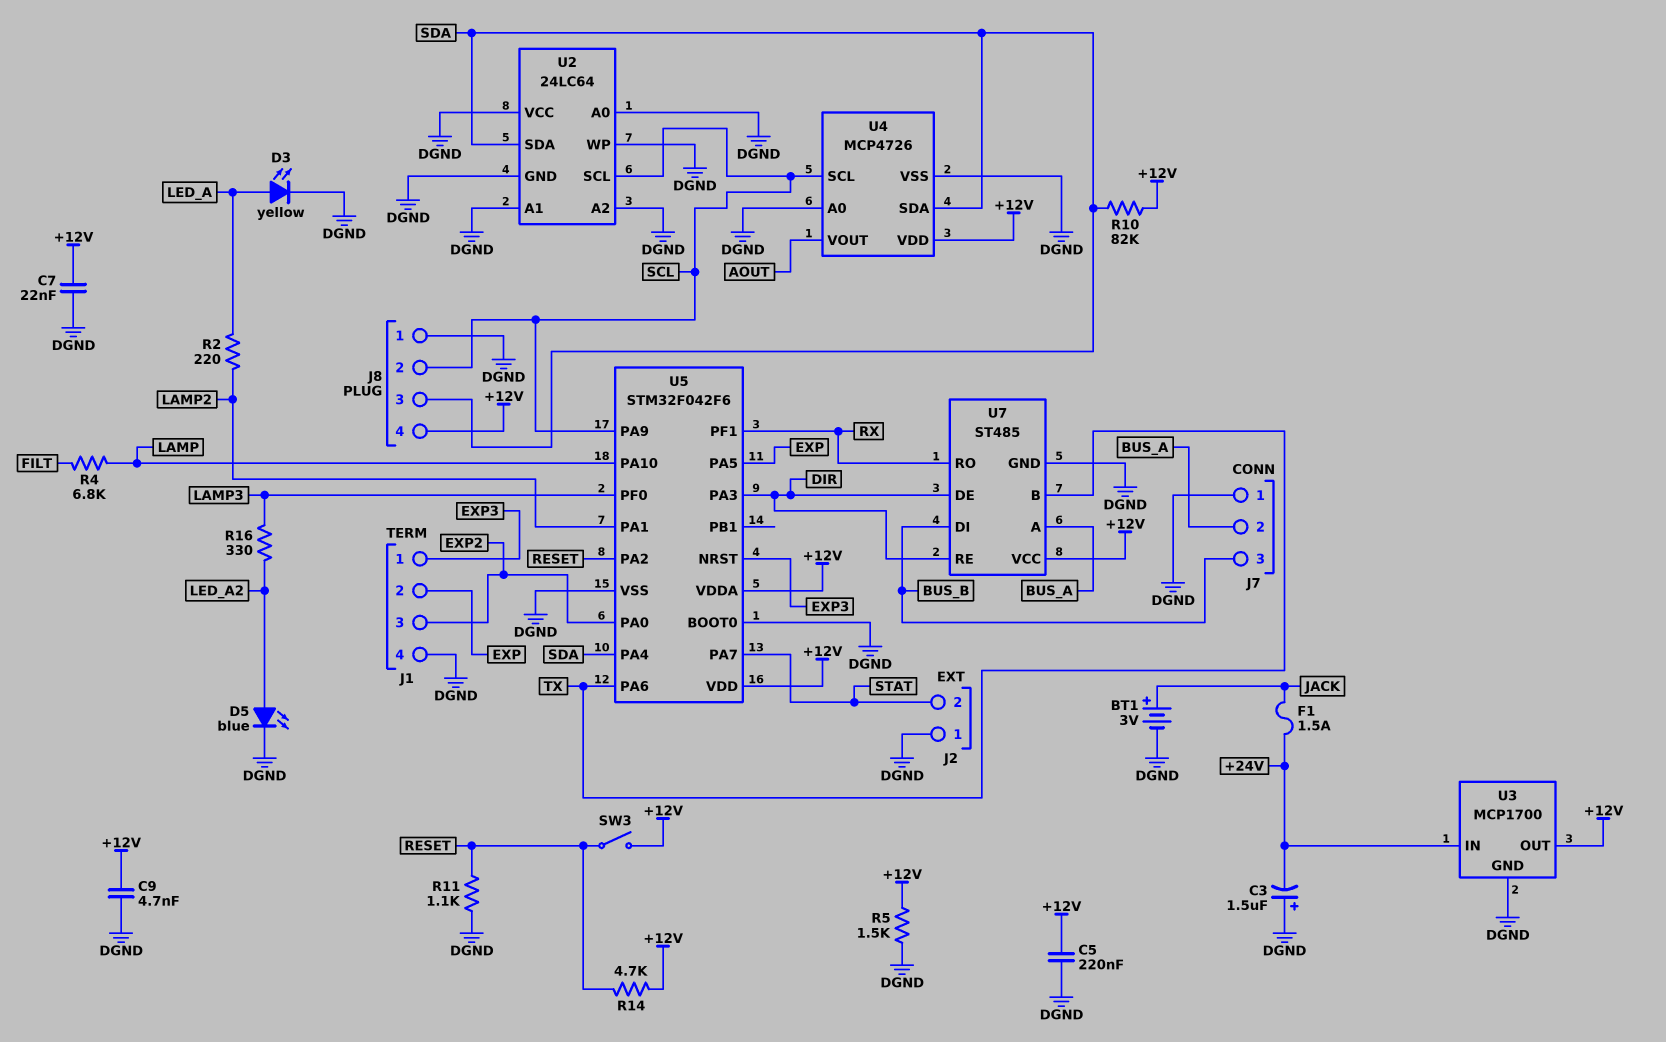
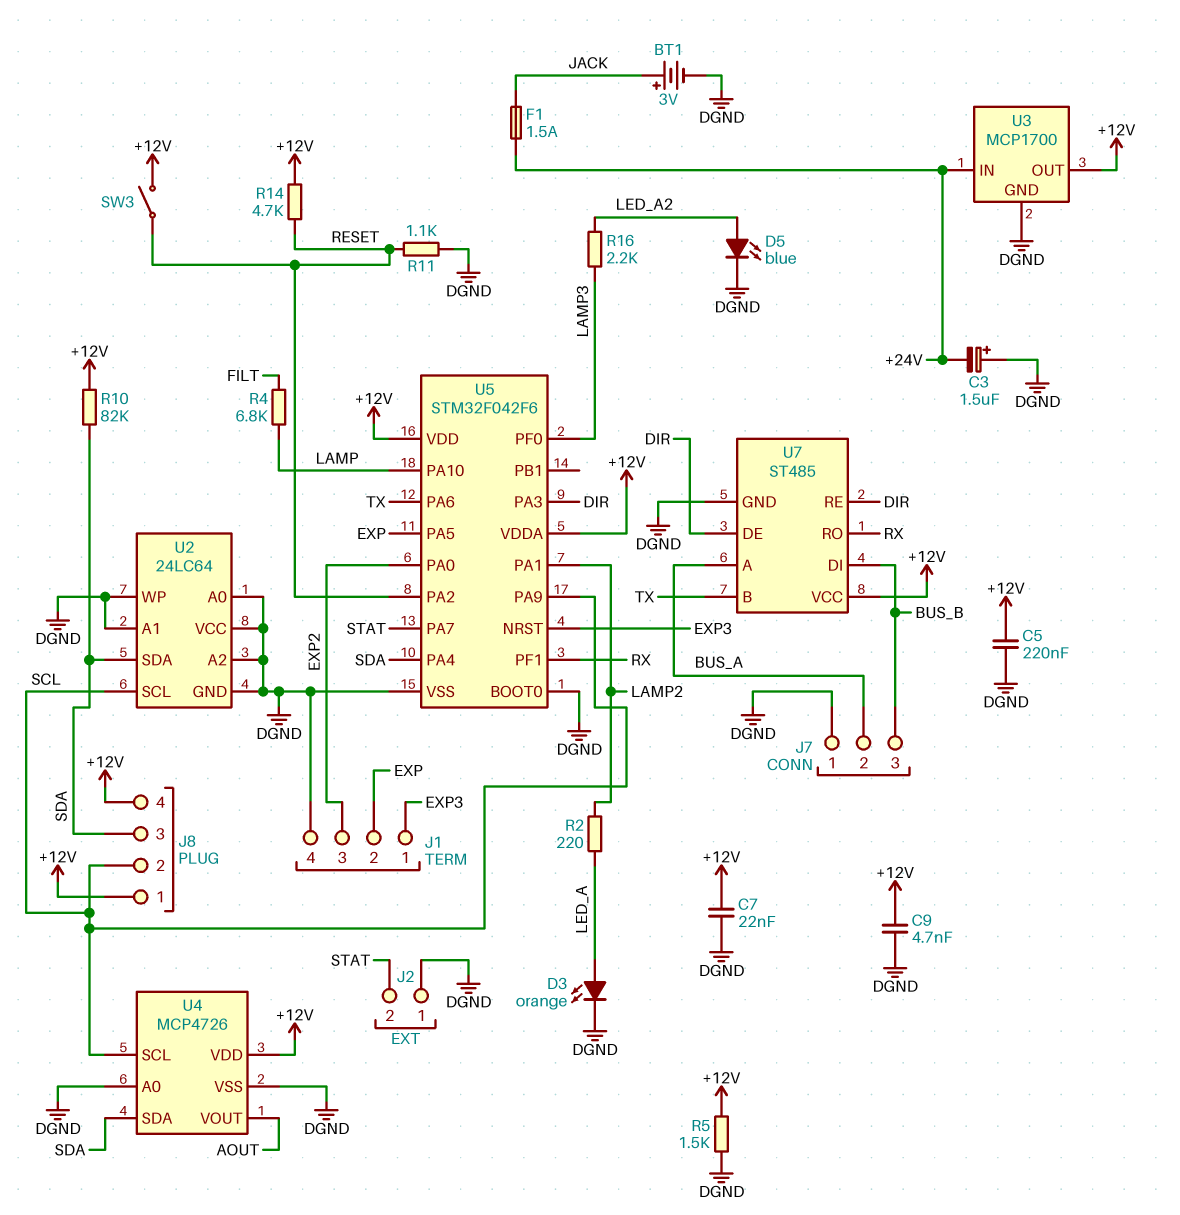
D3: LED yellow (A LED_A, K DGND) -> LED orange (A LED_A, K DGND)
J8 pin 1: DGND -> +12V
R16: 330 (LAMP3, LED_A2) -> 2.2k (LAMP3, LED_A2)

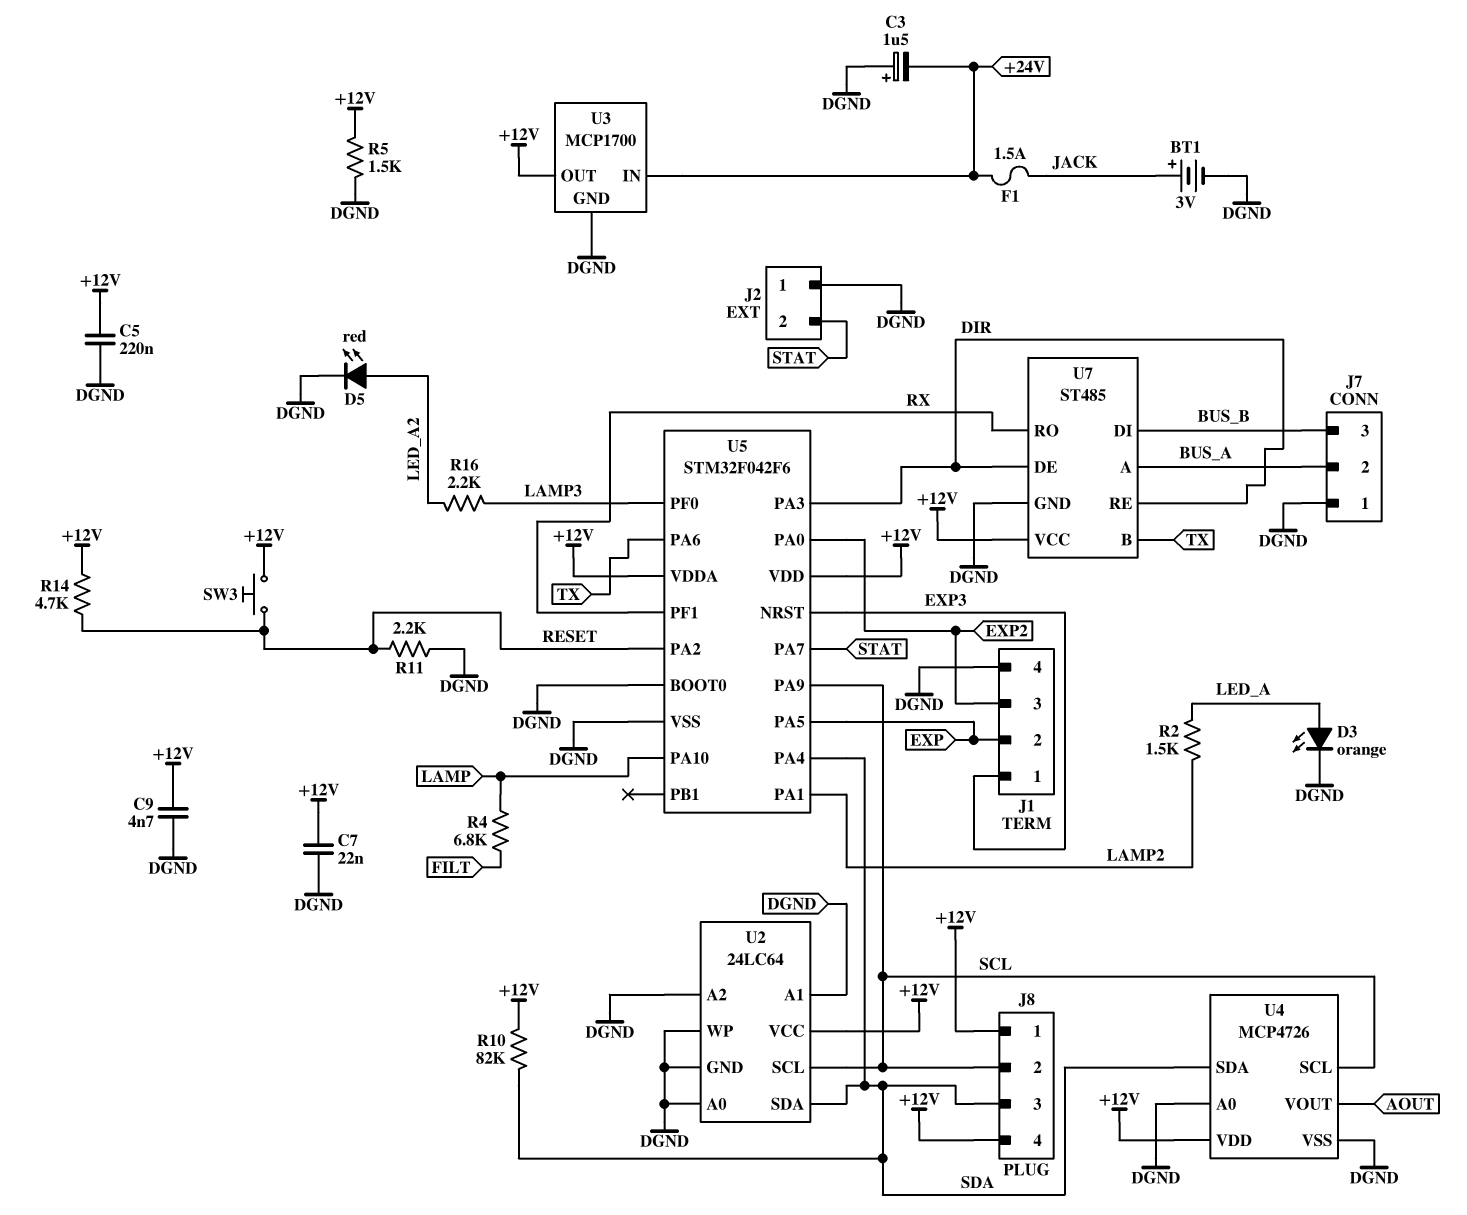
D5: LED blue (A LED_A2, K DGND) -> LED red (A LED_A2, K DGND)
R2: 220 (LAMP2, LED_A) -> 1.5k (LAMP2, LED_A)
R11: 1.1k (DGND, RESET) -> 2.2k (DGND, RESET)
SW3: switch (+12V, RESET) -> button (+12V, RESET)
U2 pin VCC: DGND -> +12V

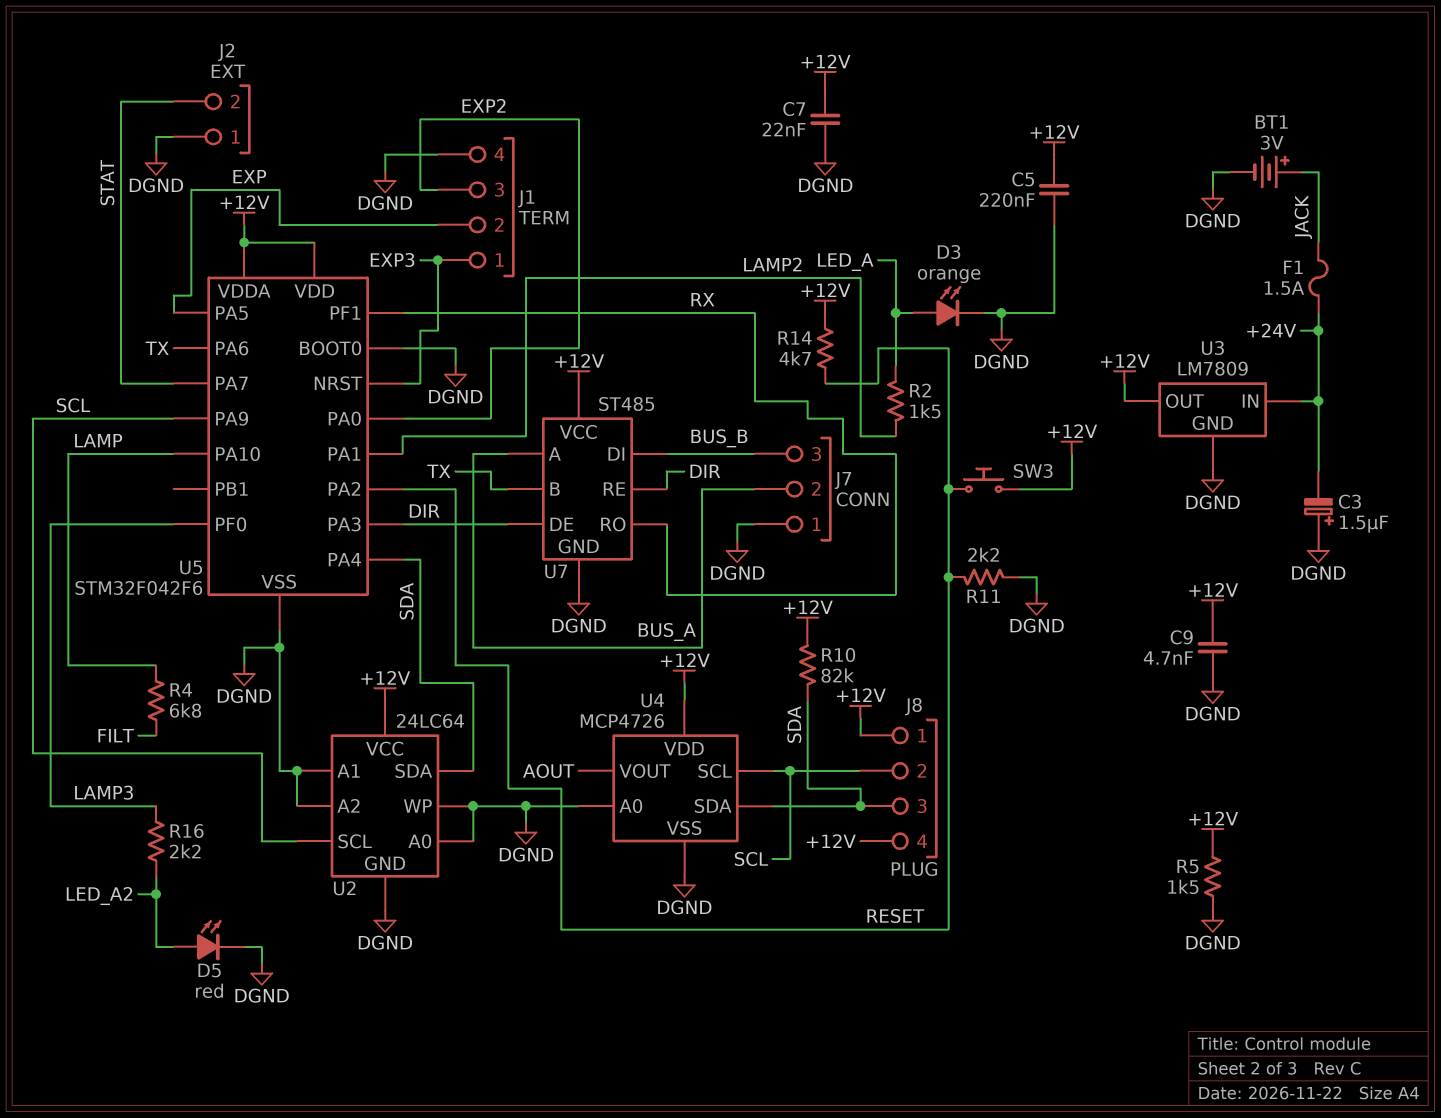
U3: MCP1700 -> LM7809

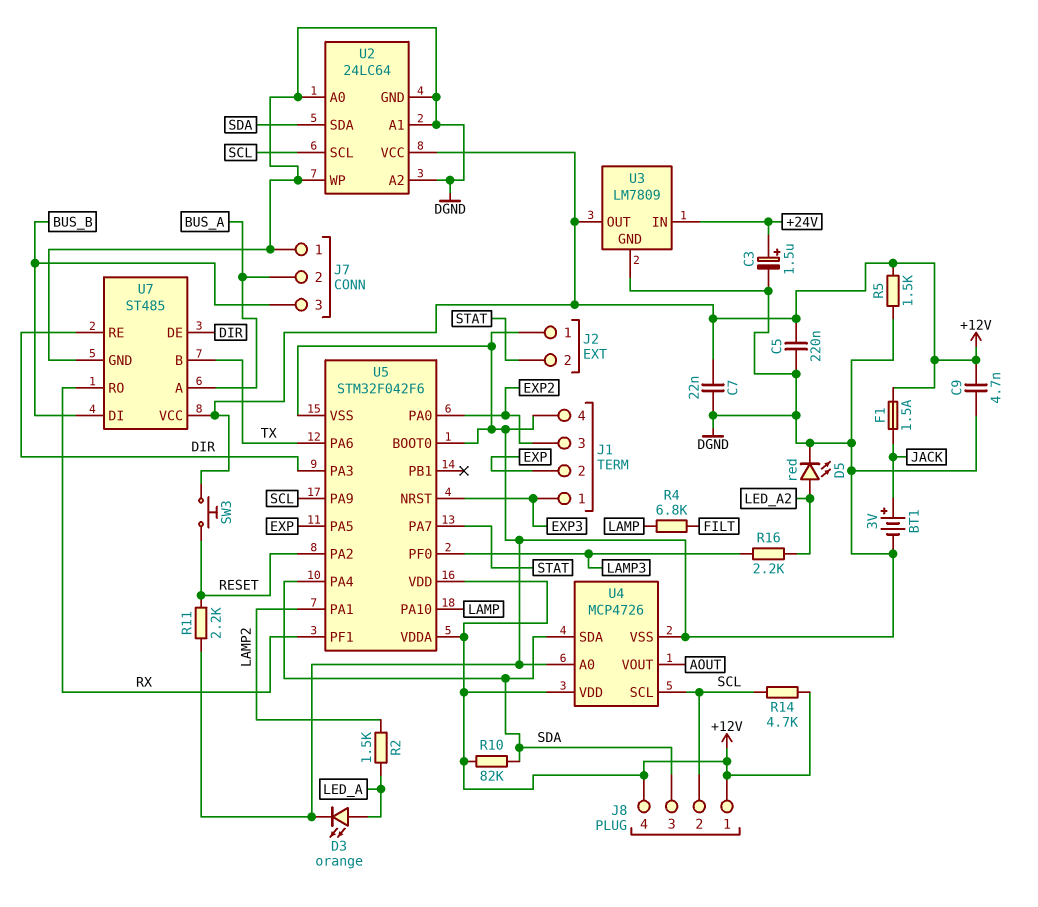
C3: 1.5uF (plus DGND, minus +24V) -> 1.5uF (plus +24V, minus DGND)
F1: 1.5A (+24V, JACK) -> 1.5A (+12V, JACK)
R14: 4.7k (+12V, RESET) -> 4.7k (+12V, SCL)

